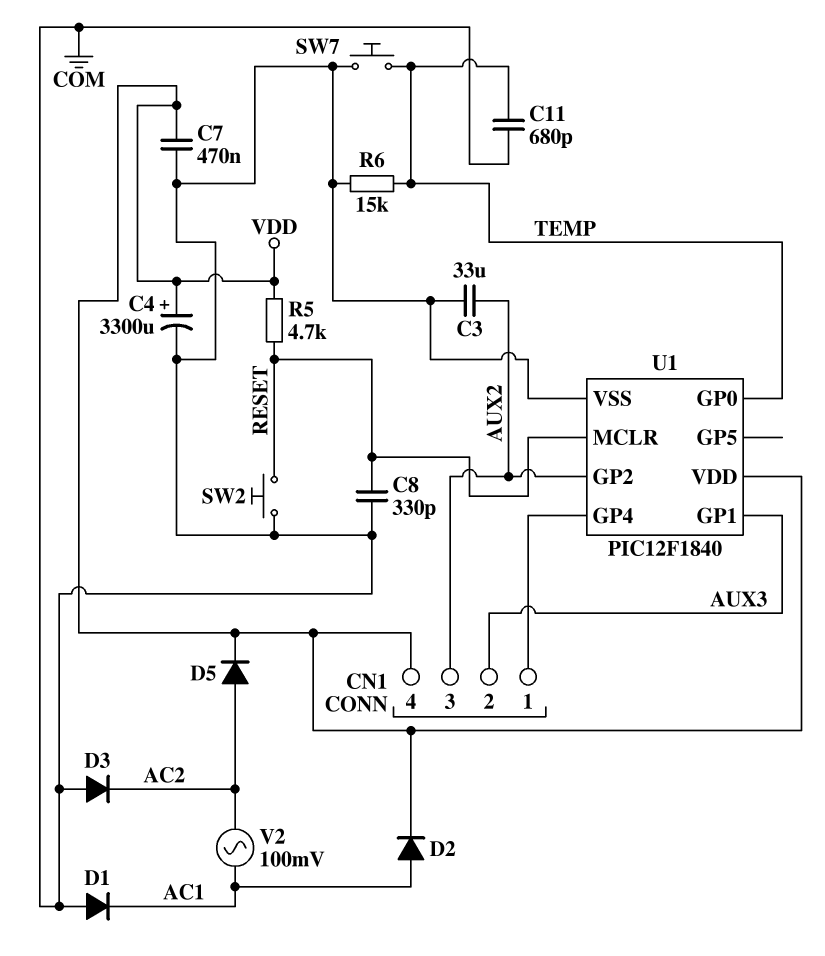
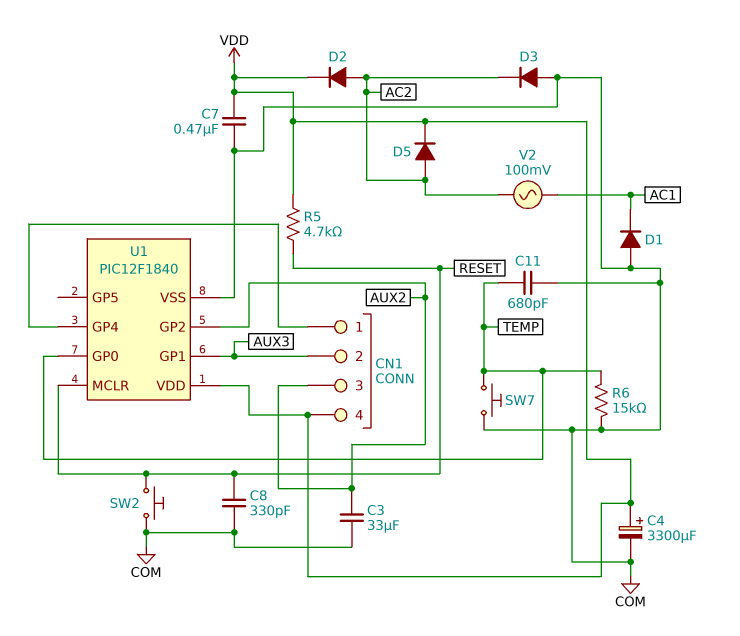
D2: diode (A AC1, K VDD) -> diode (A AC2, K VDD)

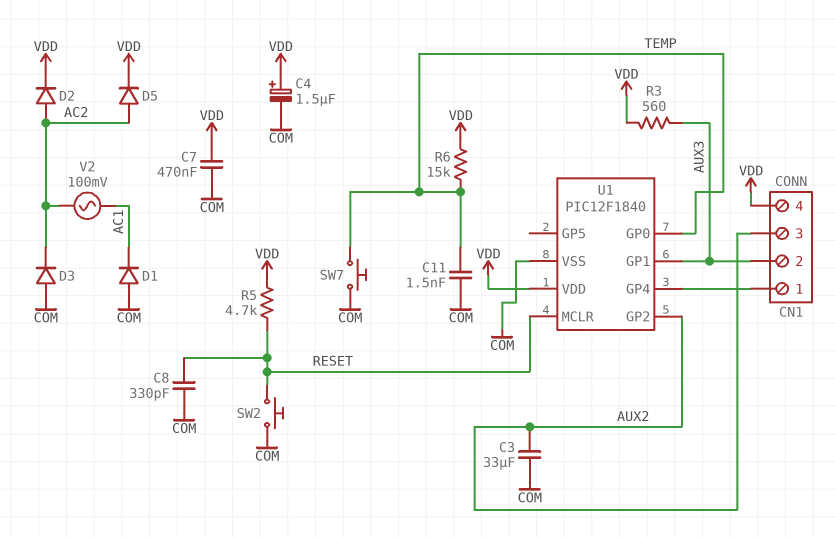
C4: 3300uF (plus VDD, minus COM) -> 1.5uF (plus VDD, minus COM)
C11: 680pF (COM, TEMP) -> 1.5nF (COM, TEMP)
R3: none -> 560 (AUX3, VDD)
R6: 15k (COM, TEMP) -> 15k (TEMP, VDD)

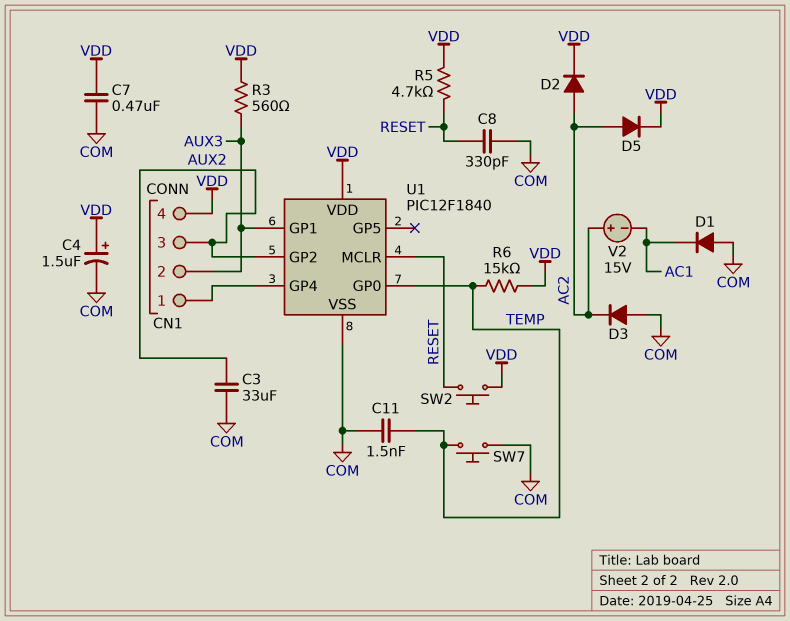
SW2: button (COM, RESET) -> button (RESET, VDD)
V2: AC 100mV (AC1, AC2) -> 15V (plus AC2, minus AC1)

